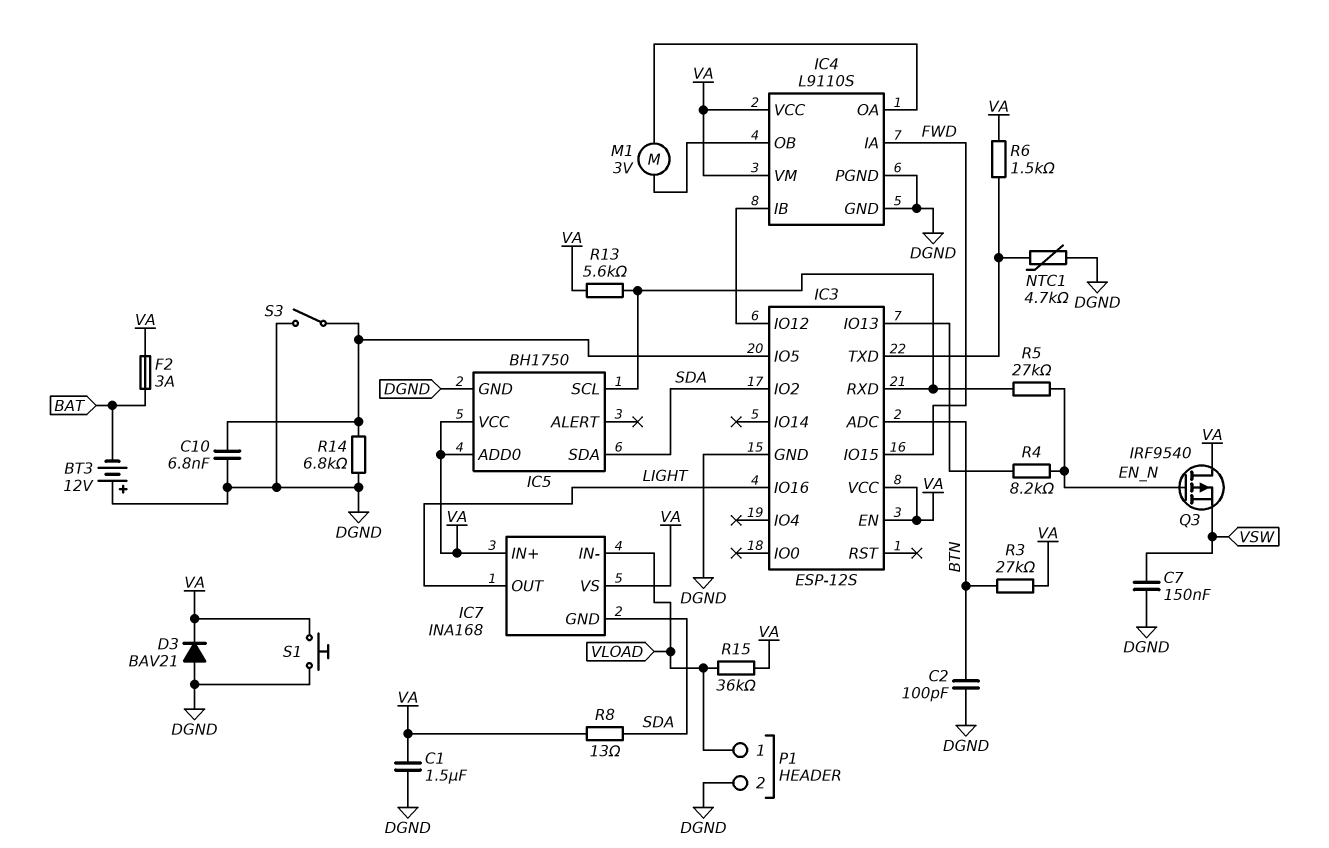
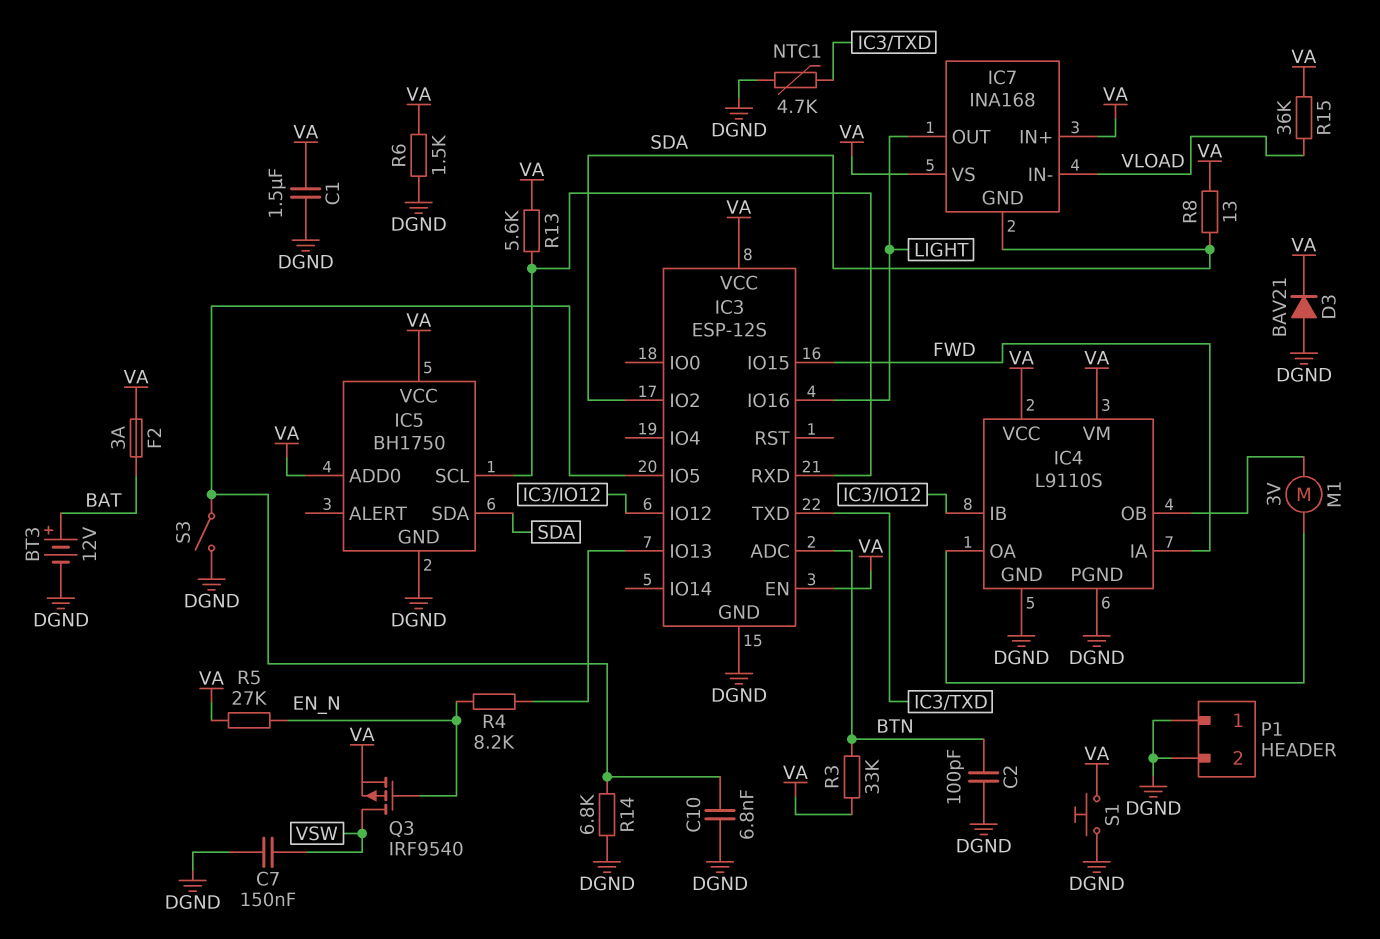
BT3: 12V (plus DGND, minus BAT) -> 12V (plus BAT, minus DGND)
P1 pin 1: VLOAD -> DGND
Q3: PMOS IRF9540 (G EN_N, D VA, S VSW) -> PMOS IRF9540 (G EN_N, D VSW, S VA)
R3: 27k (BTN, VA) -> 33k (BTN, VA)
R5: 27k (EN_N, IC3/RXD) -> 27k (EN_N, VA)
R6: 1.5k (IC3/TXD, VA) -> 1.5k (DGND, VA)

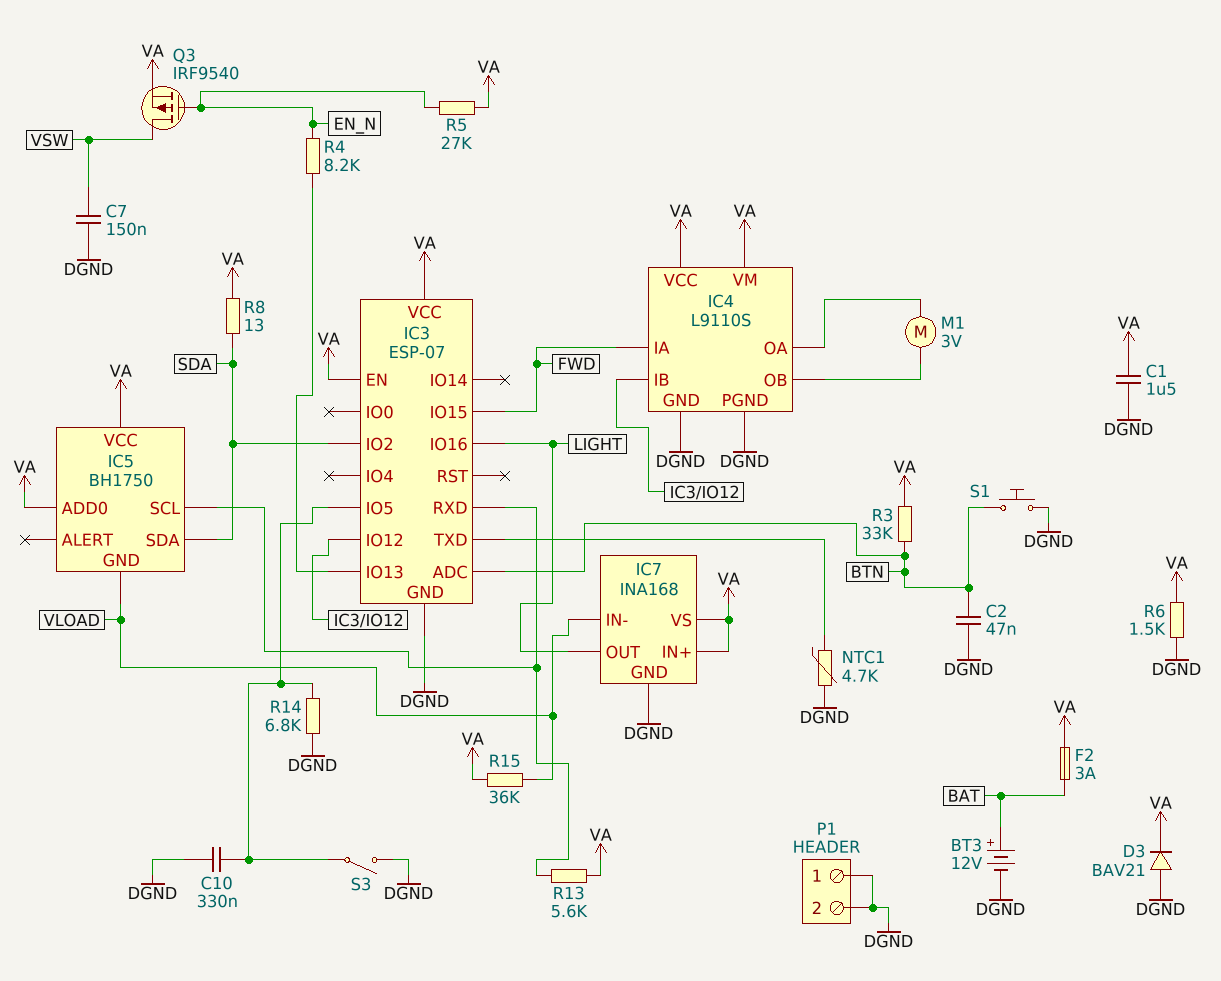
C2: 100pF (BTN, DGND) -> 47nF (BTN, DGND)
C10: 6.8nF (DGND, IC3/IO5) -> 330nF (DGND, IC3/IO5)
IC3: ESP-12S -> ESP-07
IC5 pin GND: DGND -> VLOAD
IC7 pin GND: SDA -> DGND
S1: button (DGND, VA) -> button (BTN, DGND)

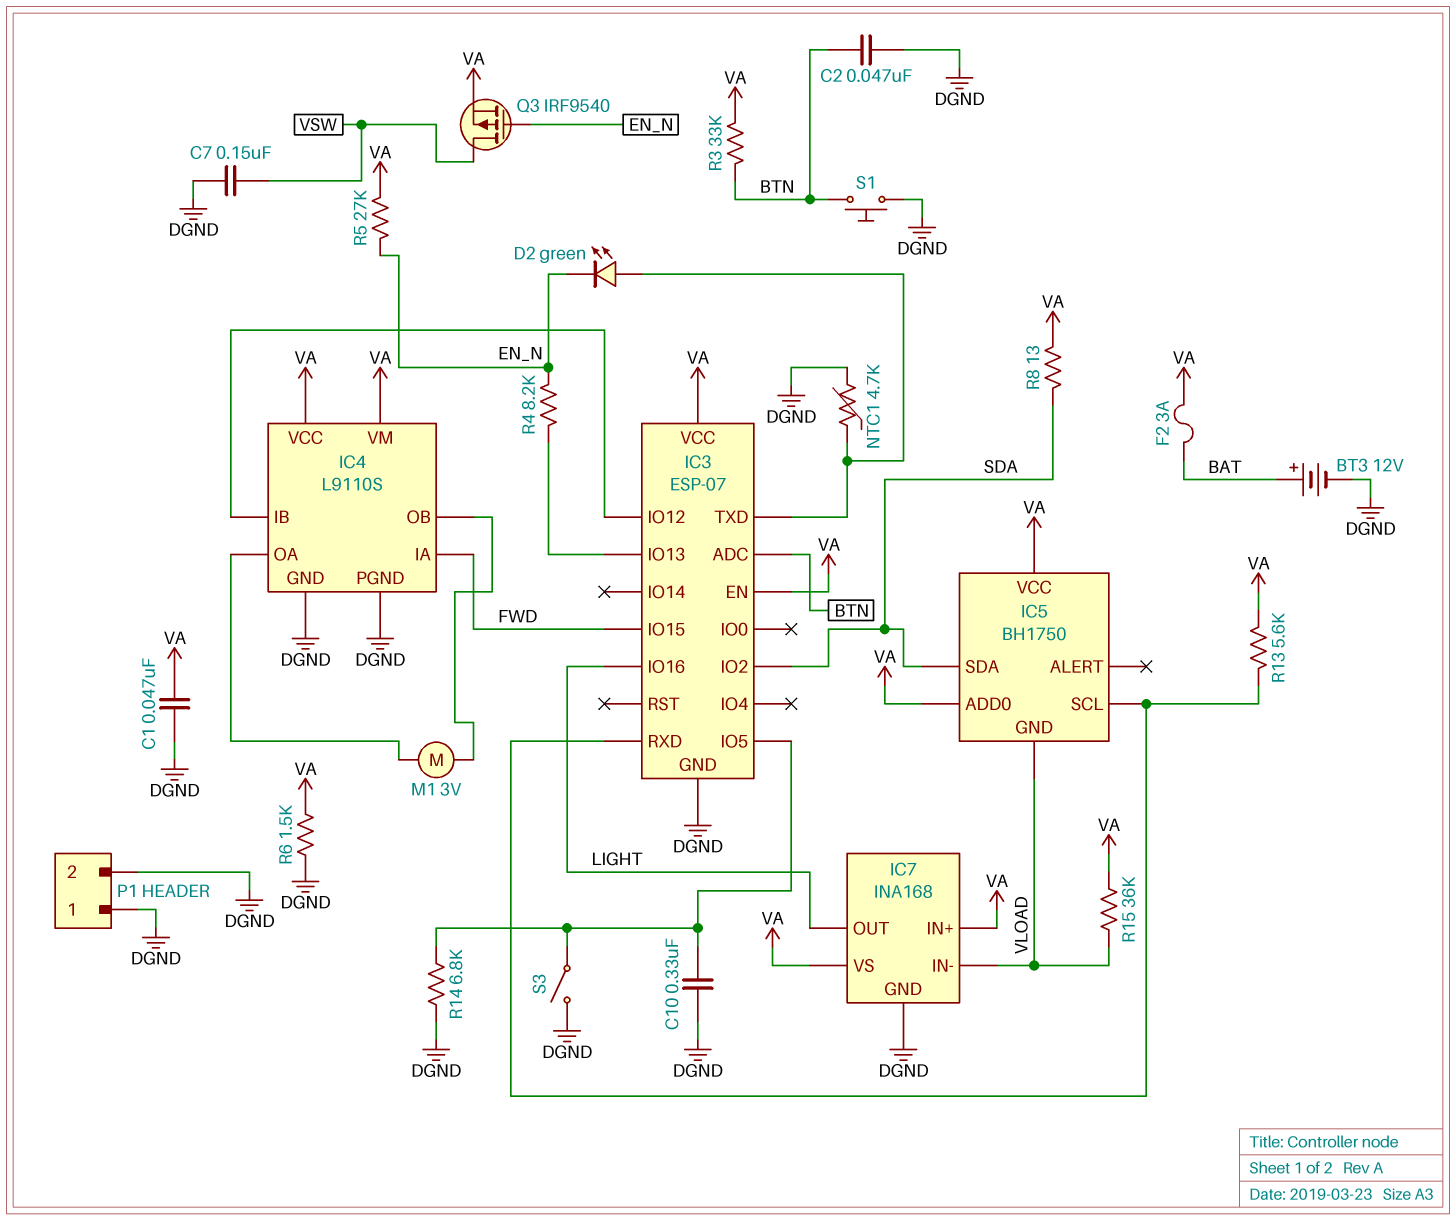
C1: 1.5uF (DGND, VA) -> 47nF (DGND, VA)
D2: none -> LED green (A IC3/TXD, K EN_N)
D3: diode BAV21 (A DGND, K VA) -> none

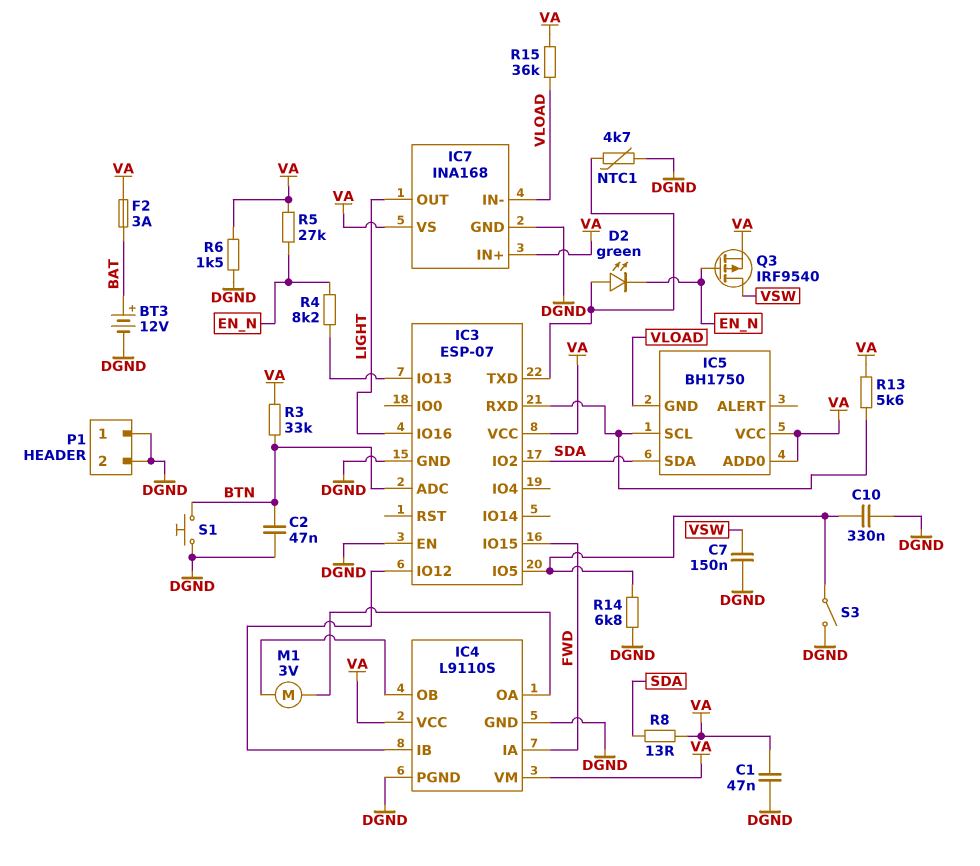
IC3 pin EN: VA -> DGND

